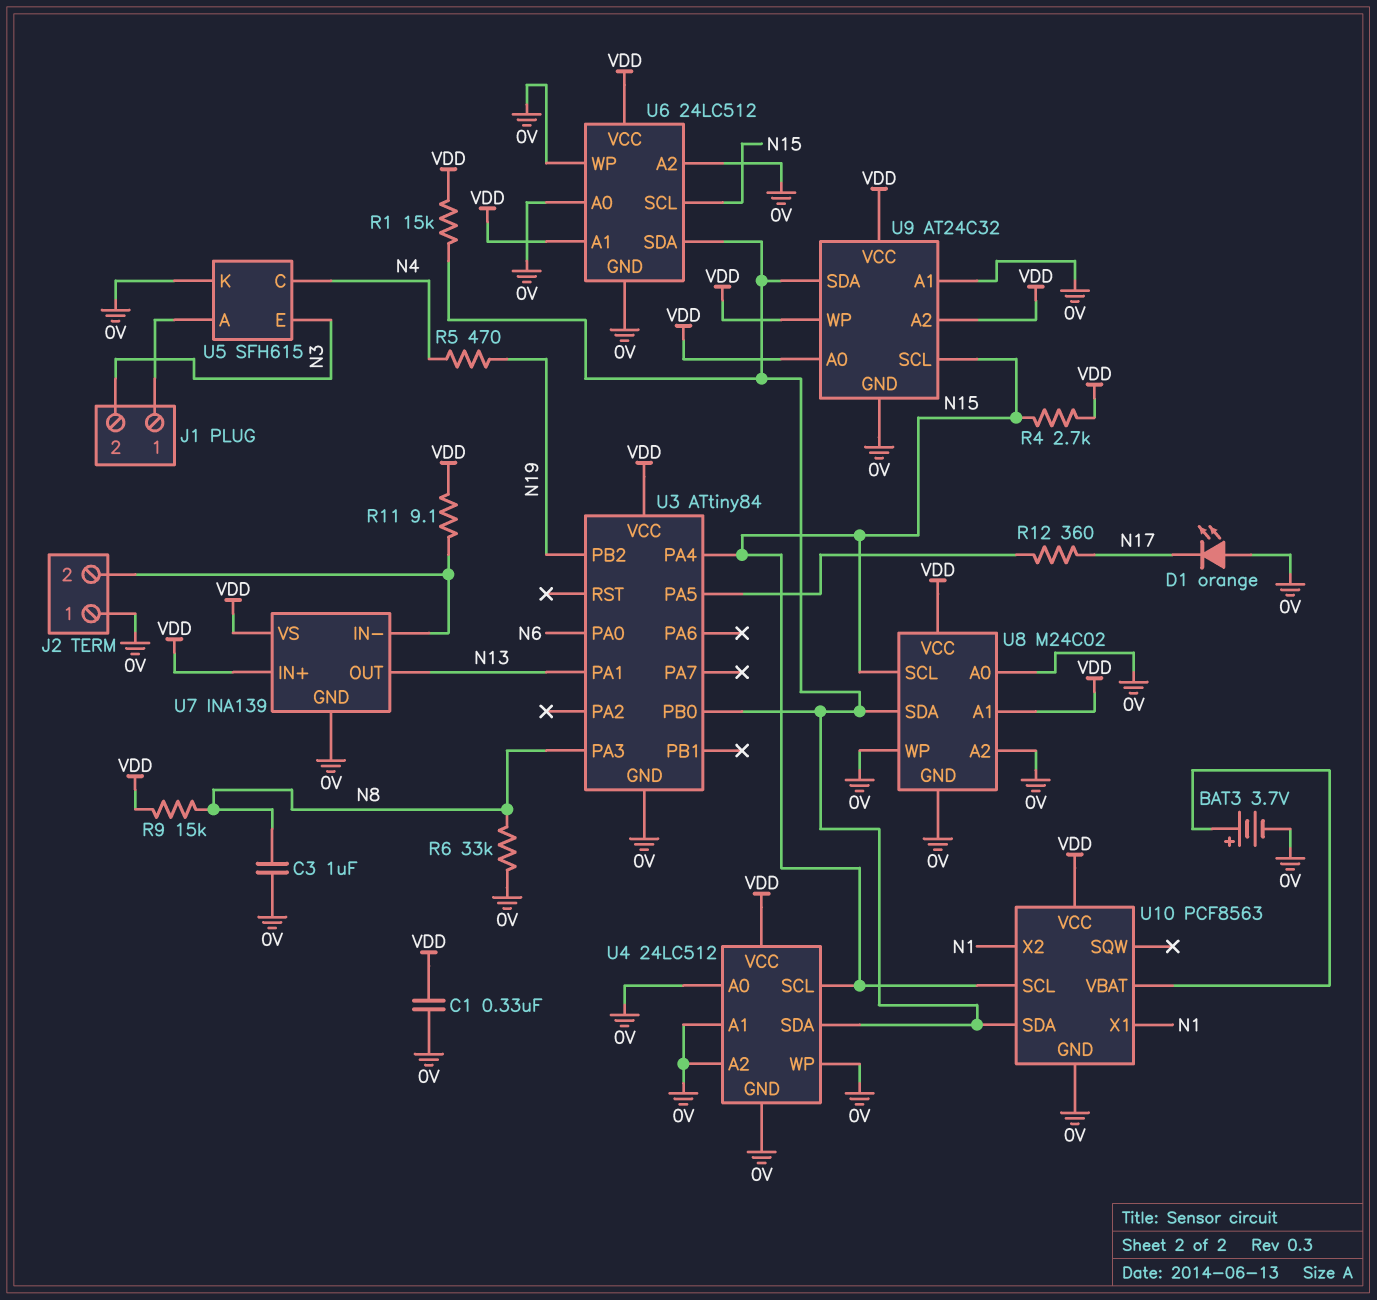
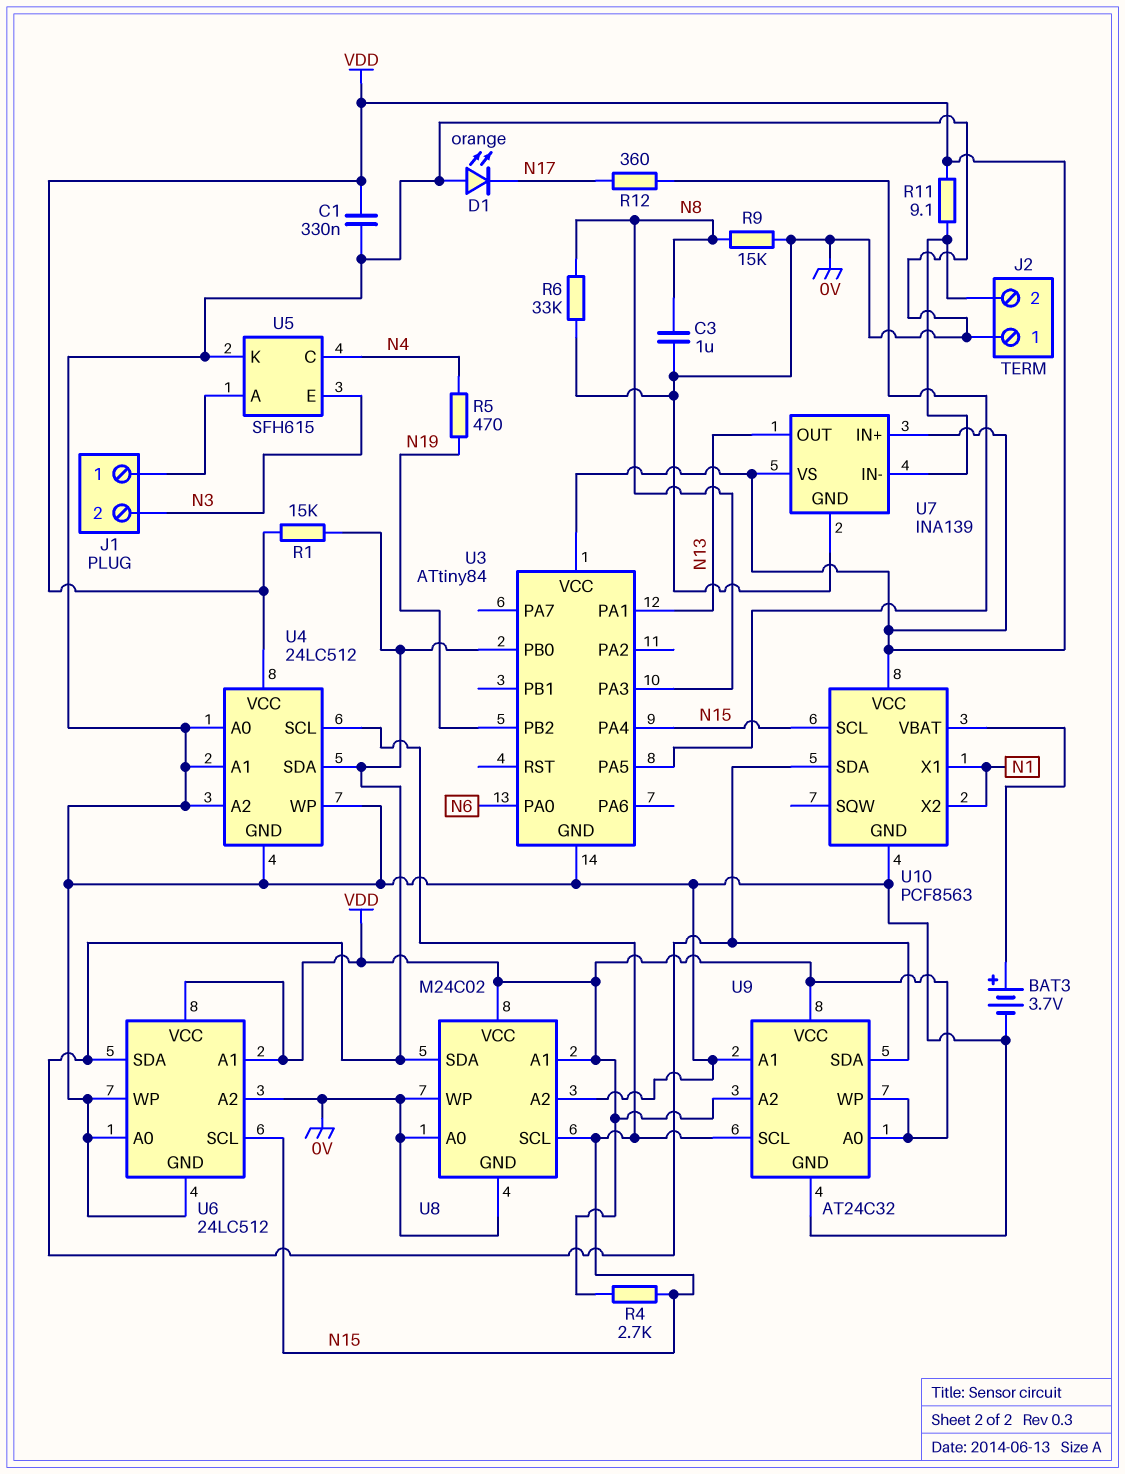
R9: 15k (N8, VDD) -> 15k (0V, N8)

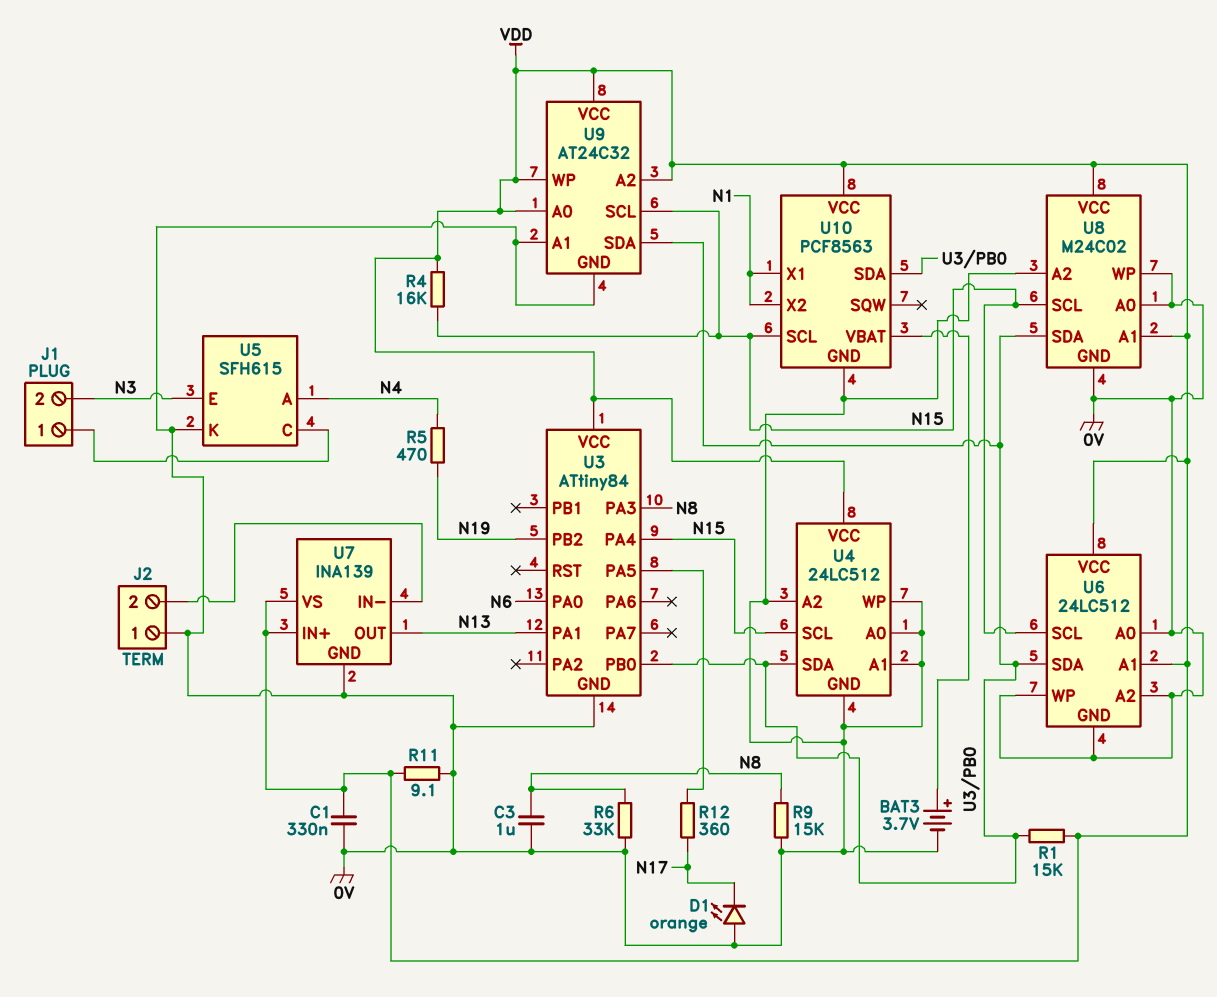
R4: 2.7k (N15, VDD) -> 16k (N15, VDD)
R11: 9.1 (J2/2, VDD) -> 9.1 (0V, VDD)
U5 pin A: J1/1 -> N4
U5 pin C: N4 -> J1/1

